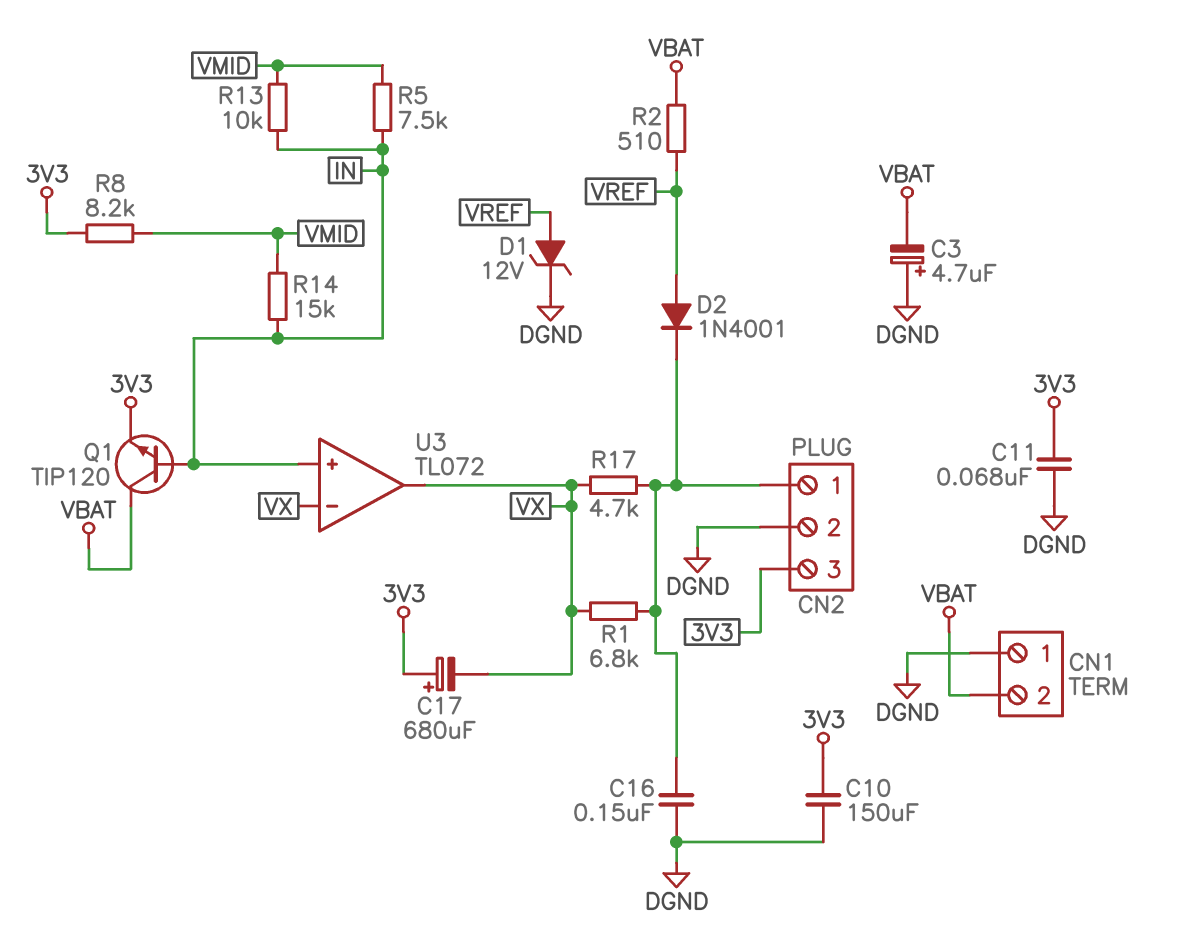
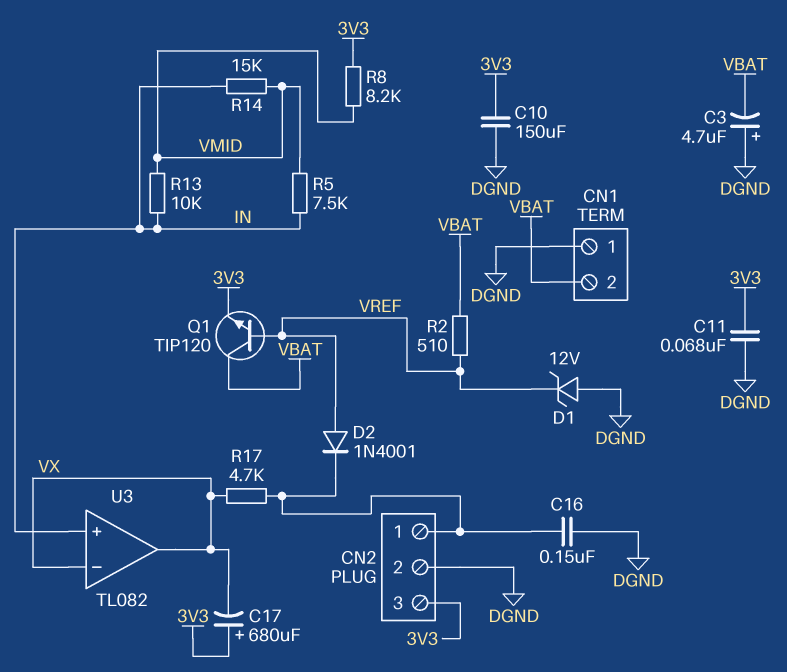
D1: zener 12V (A VREF, K DGND) -> zener 12V (A DGND, K VREF)
Q1: NPN TIP120 (B IN, C VBAT, E 3V3) -> NPN TIP120 (B VREF, C VBAT, E 3V3)
R1: 6.8k (CN2/1, VX) -> none
U3: TL072 -> TL082

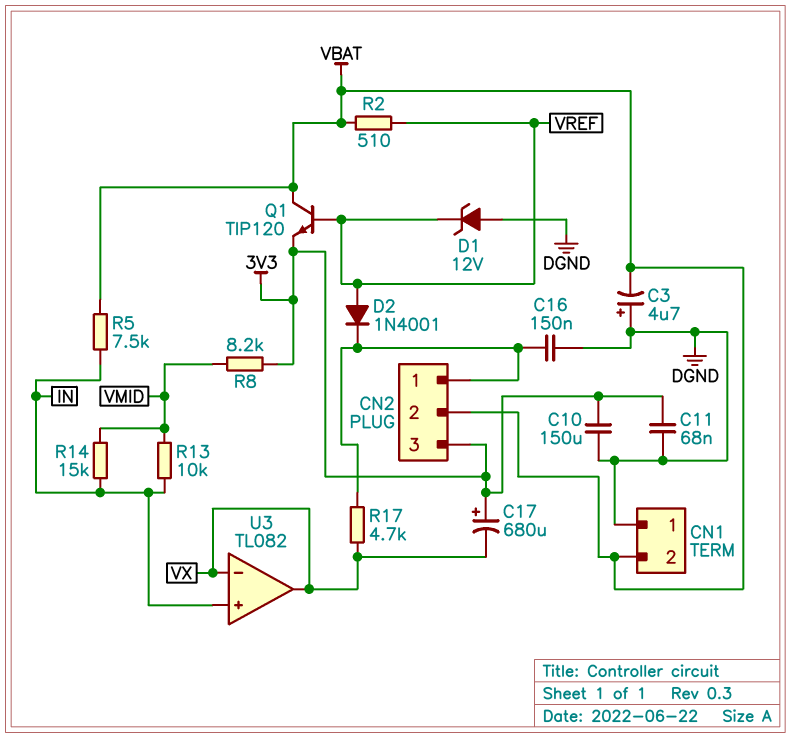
CN2 pin 2: DGND -> VBAT
R5: 7.5k (IN, VMID) -> 7.5k (IN, VBAT)

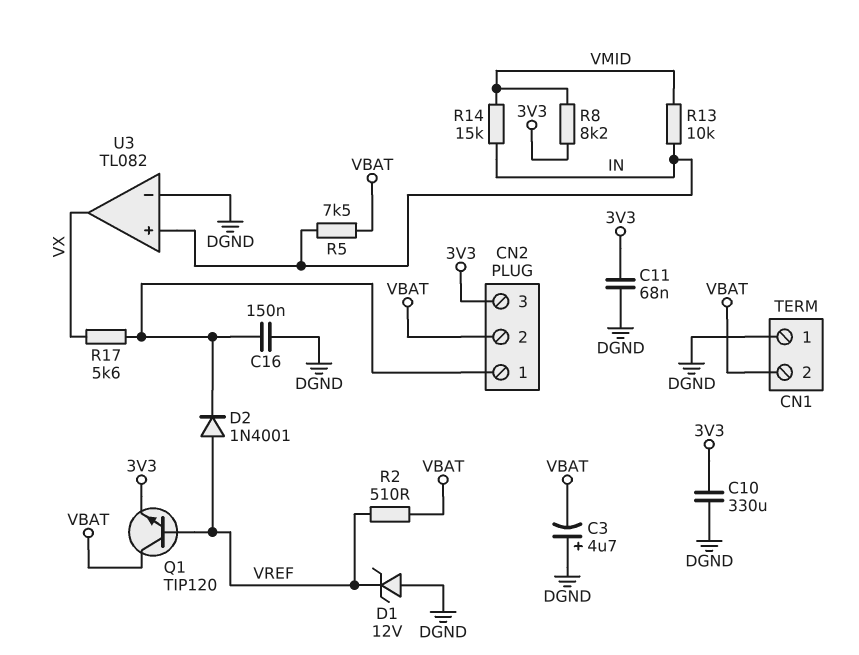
C10: 150uF (3V3, DGND) -> 330uF (3V3, DGND)
C17: 680uF (plus 3V3, minus VX) -> none
R17: 4.7k (CN2/1, VX) -> 5.6k (CN2/1, VX)
U3 pin in-: VX -> DGND

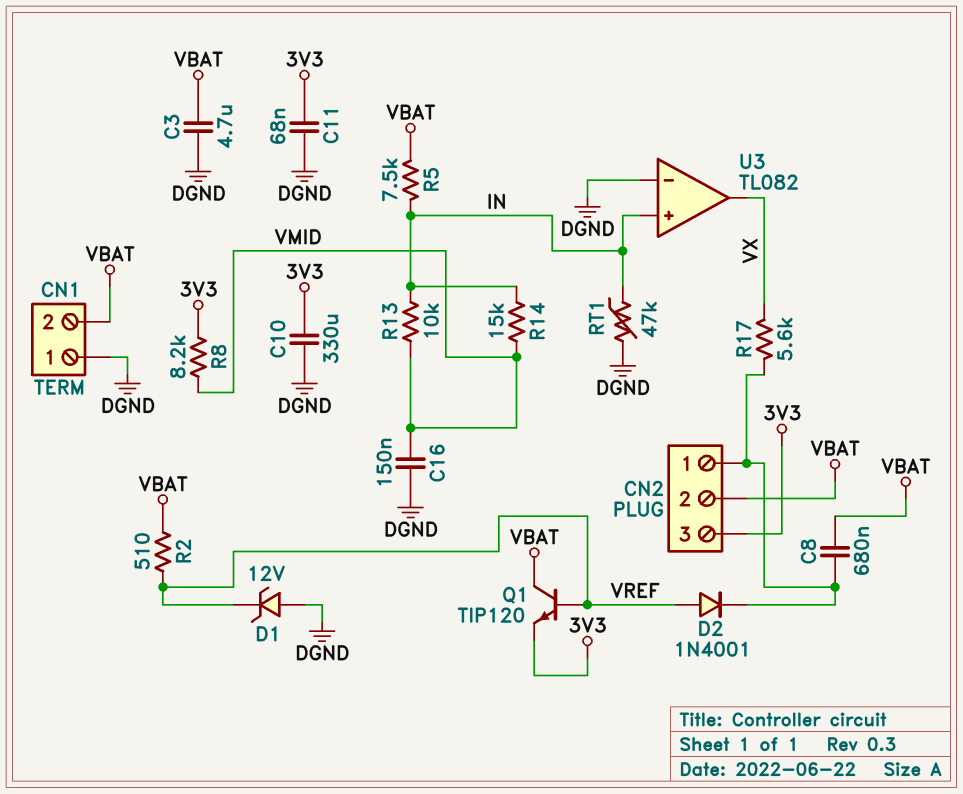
C3: 4.7uF (plus DGND, minus VBAT) -> 4.7uF (DGND, VBAT)
C8: none -> 680nF (CN2/1, VBAT)
C16: 150nF (CN2/1, DGND) -> 150nF (DGND, VMID)
RT1: none -> 47k (DGND, IN)

